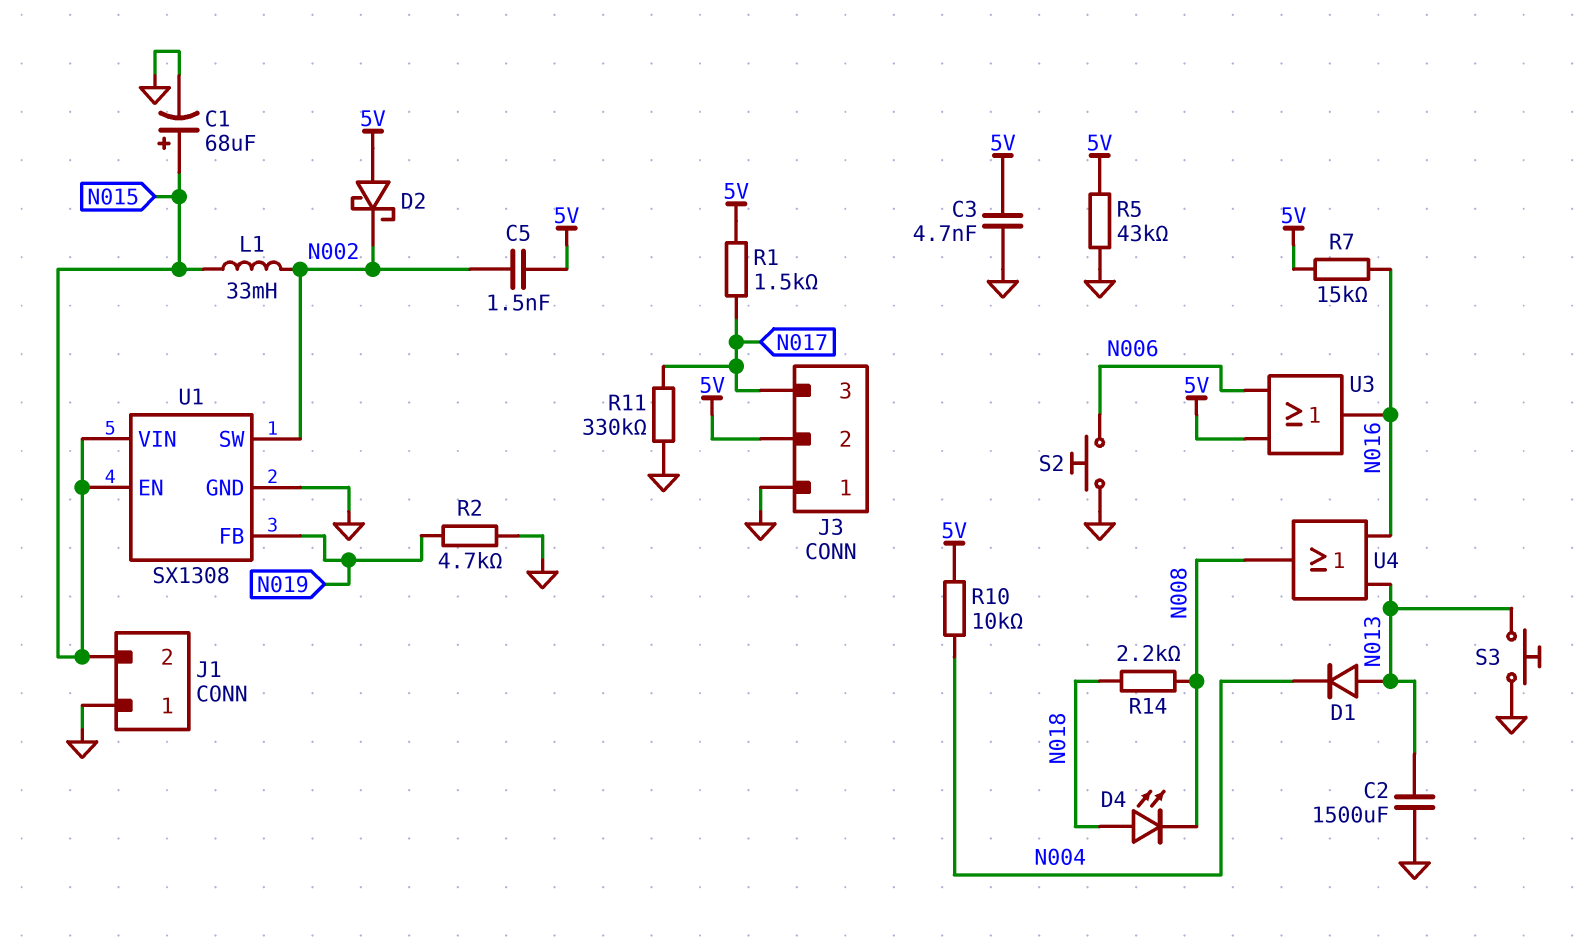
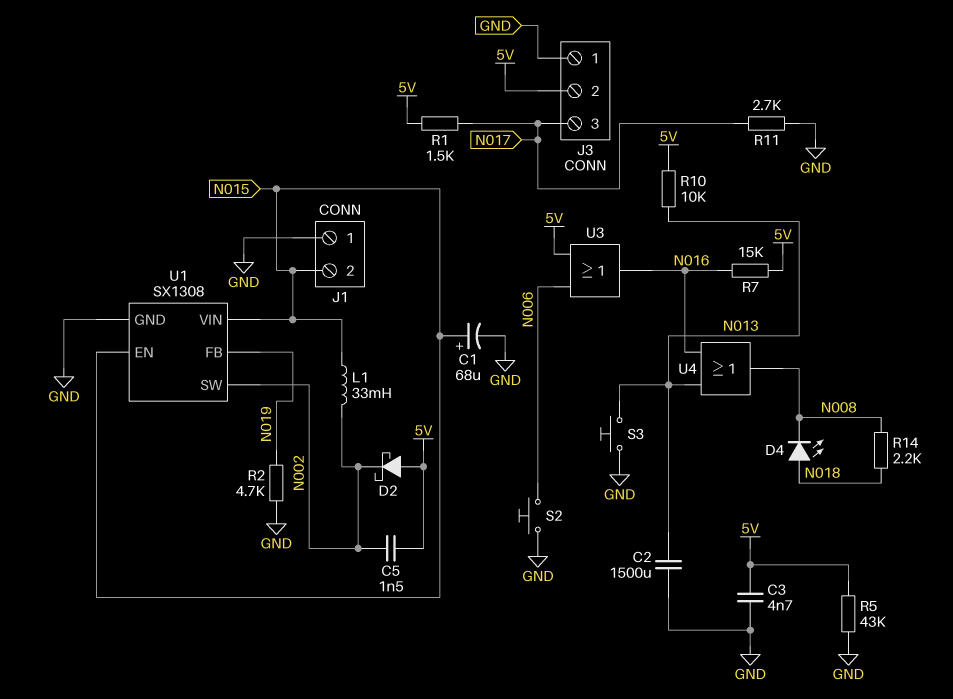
D1: diode (A N013, K N004) -> none
R10: 10k (5V, N004) -> 10k (5V, N013)
R11: 330k (GND, N017) -> 2.7k (GND, N017)

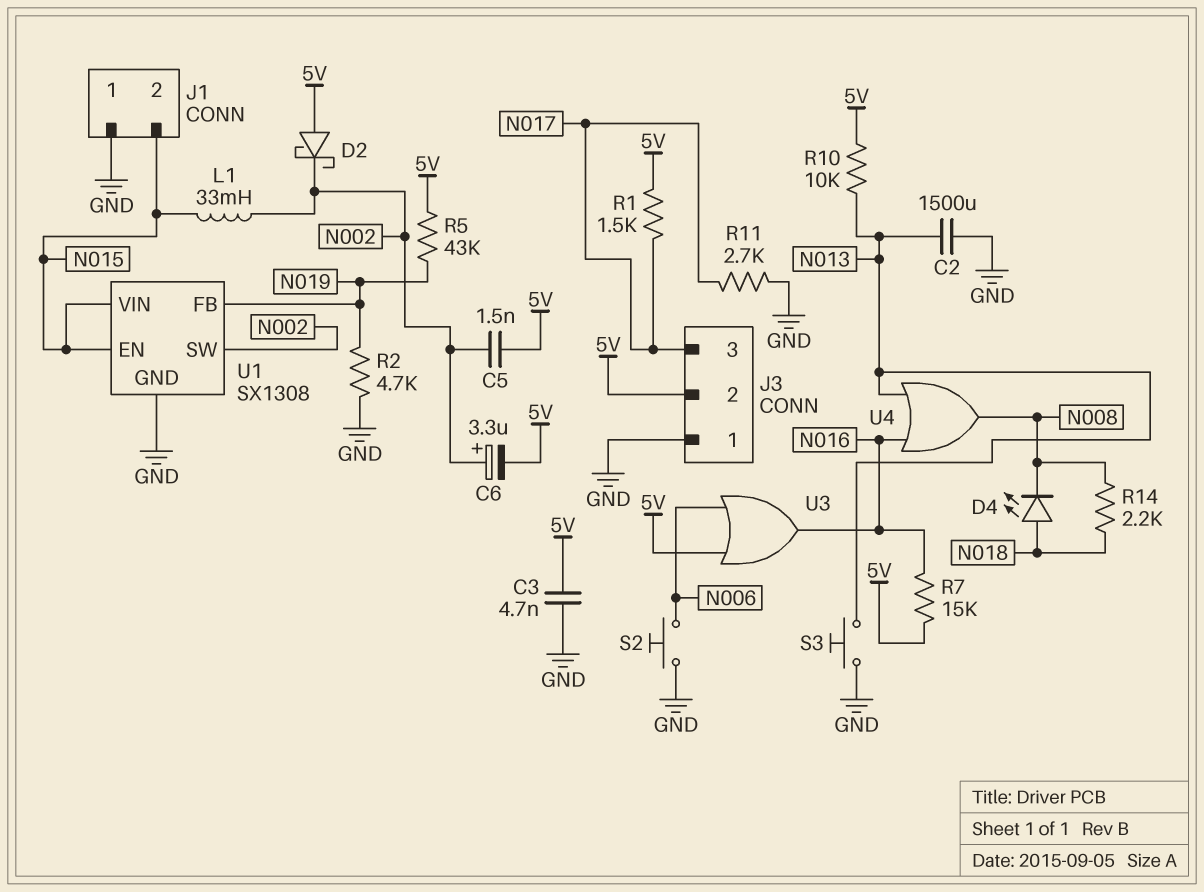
C1: 68uF (plus N015, minus GND) -> none
C6: none -> 3.3uF (plus N002, minus 5V)
R5: 43k (5V, GND) -> 43k (5V, N019)

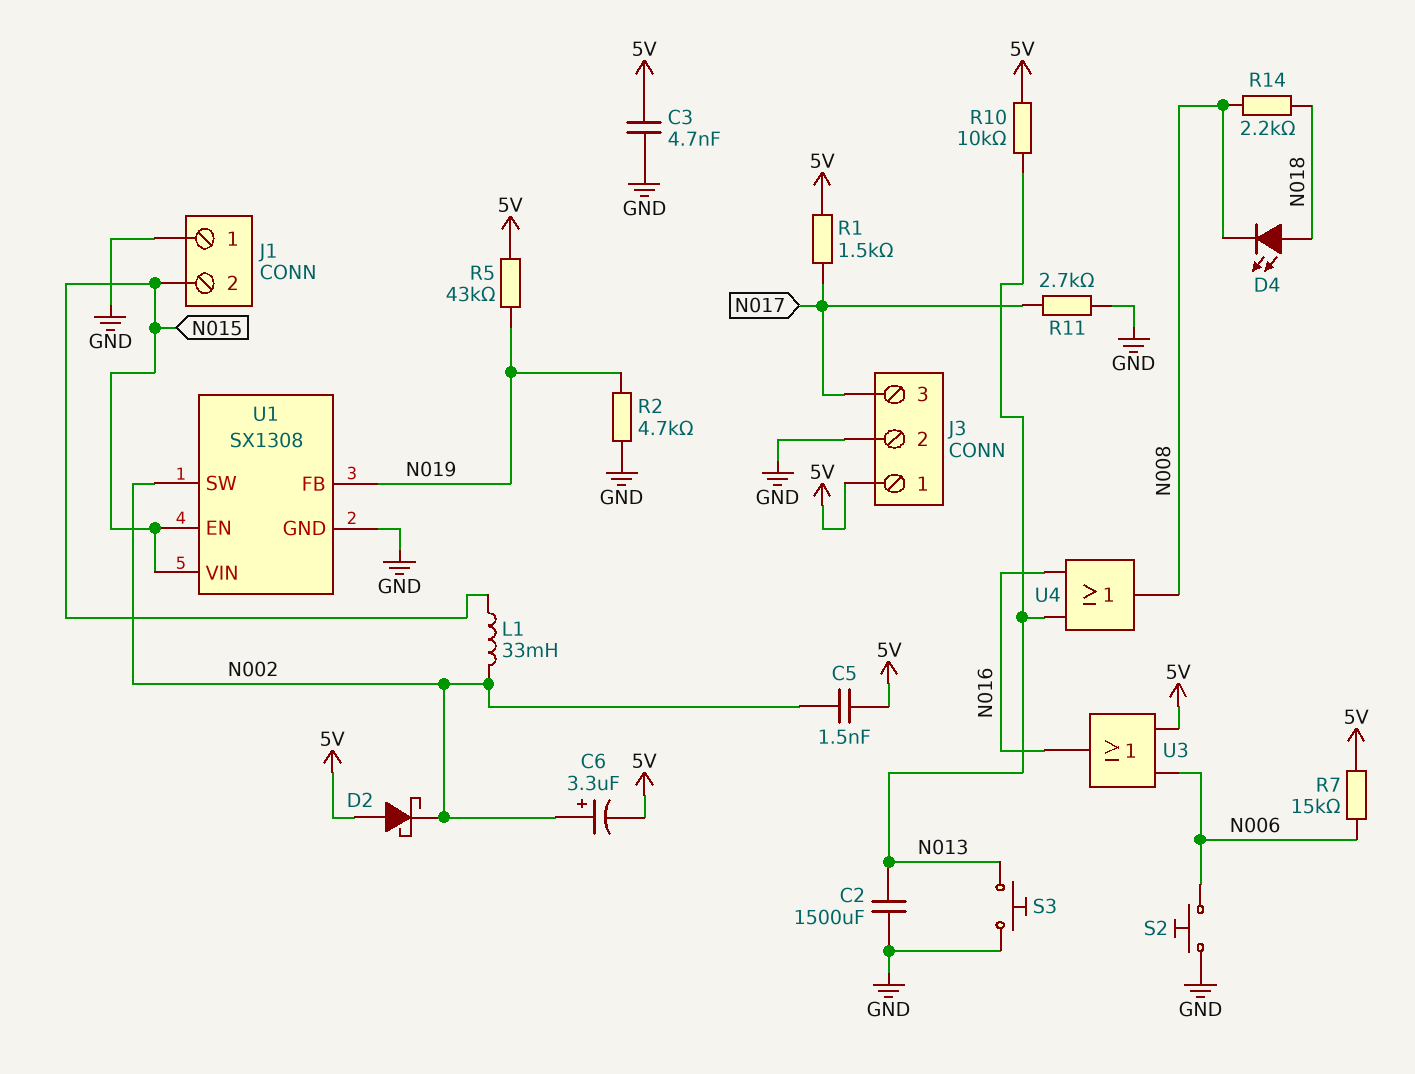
J3 pin 1: GND -> 5V
J3 pin 2: 5V -> GND
R7: 15k (5V, N016) -> 15k (5V, N006)

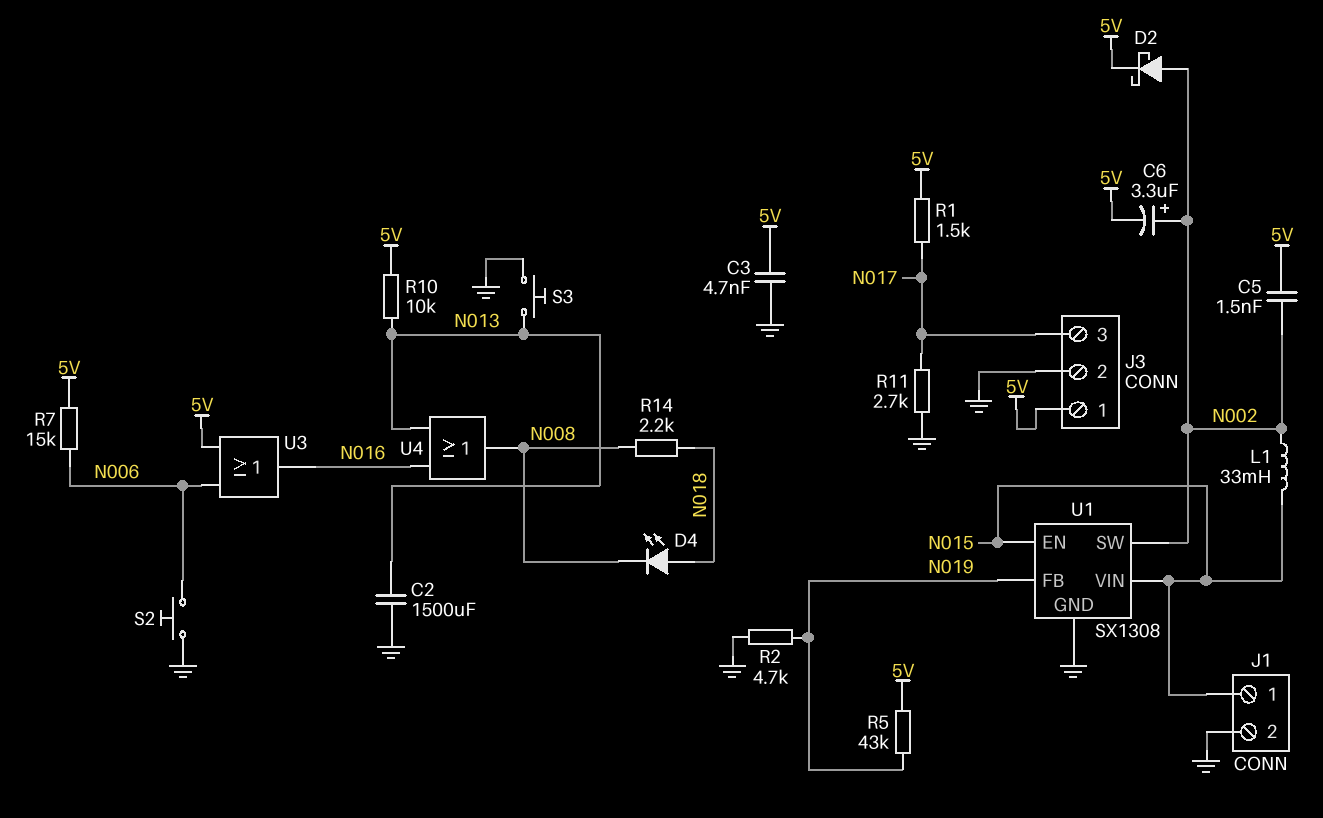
D2: schottky (A 5V, K N002) -> schottky (A N002, K 5V)
J1 pin 1: GND -> N015
J1 pin 2: N015 -> GND

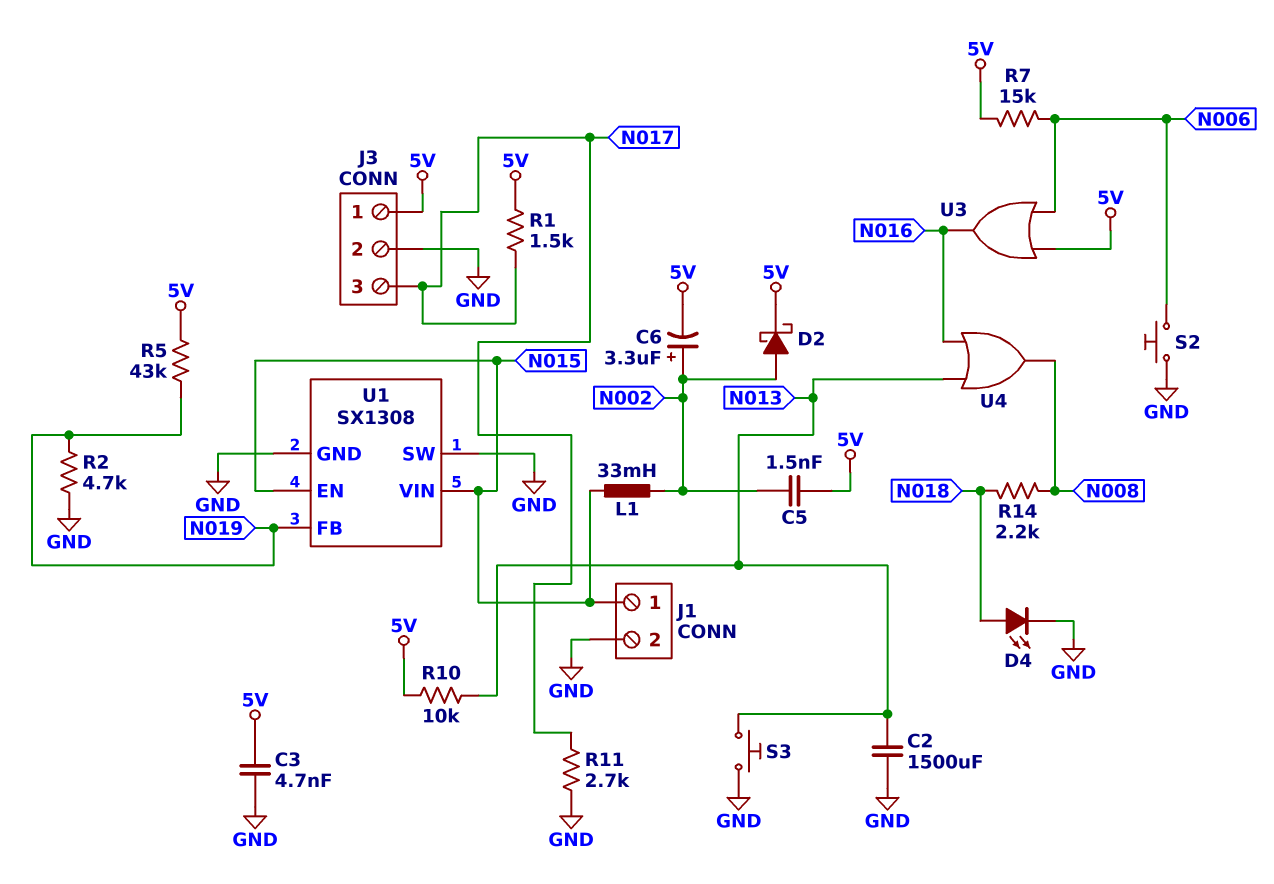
D4: LED (A N018, K N008) -> LED (A N018, K GND)
U1 pin SW: N002 -> GND

